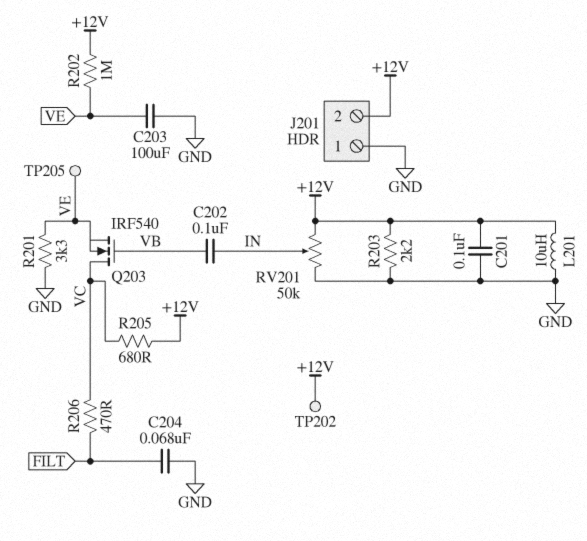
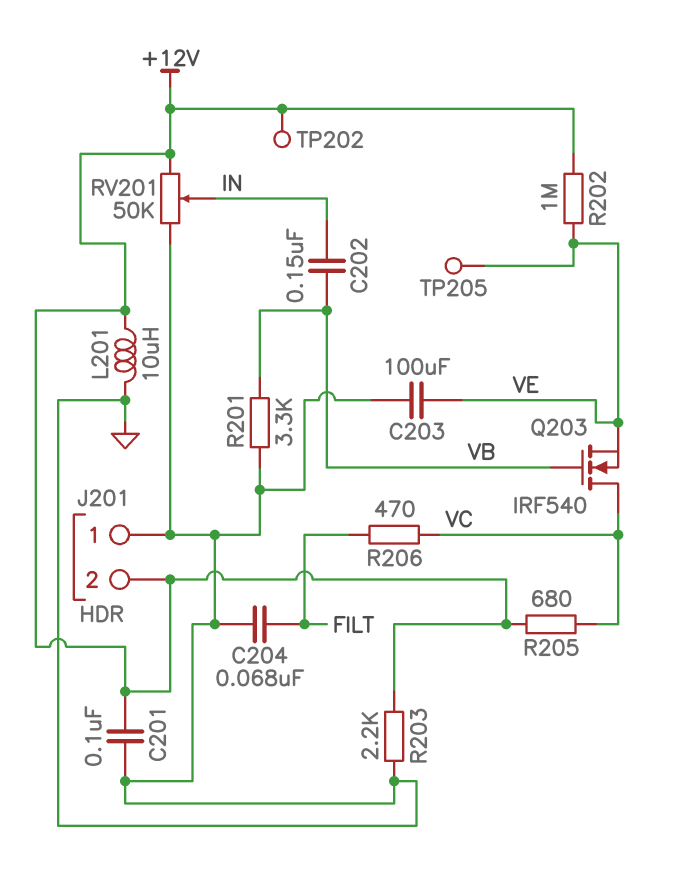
C202: 100nF (IN, VB) -> 150nF (IN, VB)
R201: 3.3k (GND, VE) -> 3.3k (GND, VB)

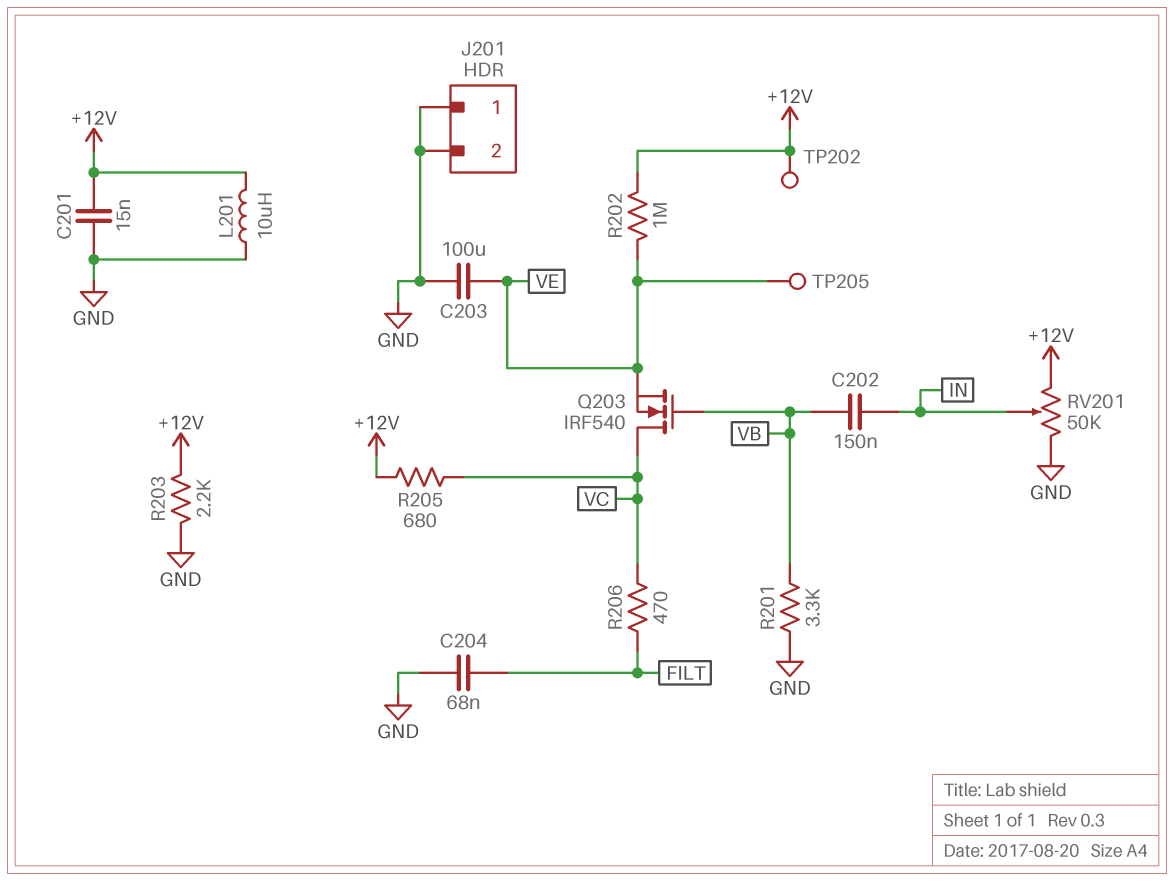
C201: 100nF (+12V, GND) -> 15nF (+12V, GND)
J201 pin 2: +12V -> GND

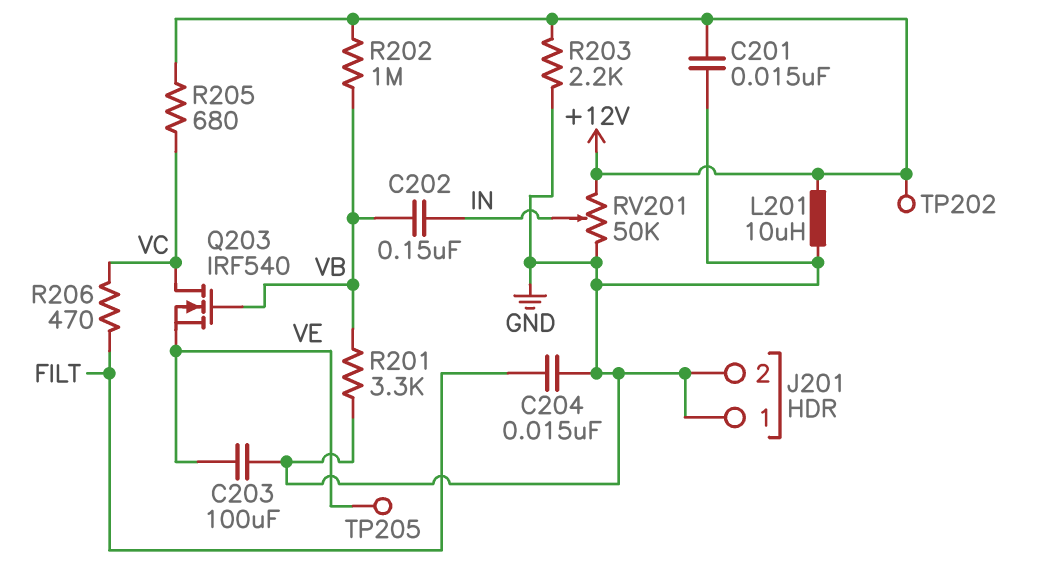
C204: 68nF (FILT, GND) -> 15nF (FILT, GND)
R202: 1M (+12V, VE) -> 1M (+12V, VB)

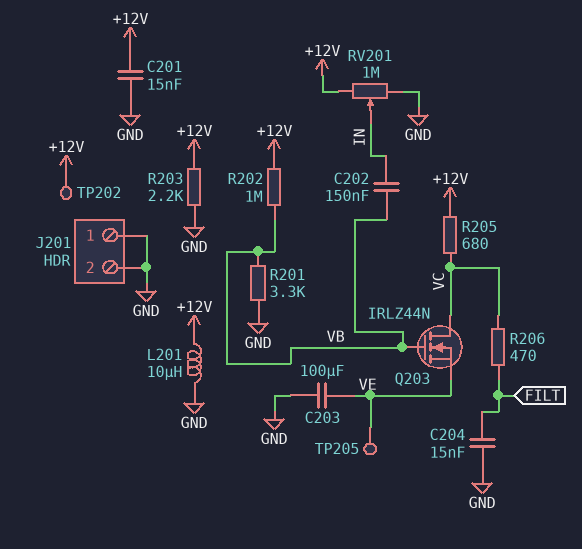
Q203: NMOS IRF540 (G VB, D VC, S VE) -> NMOS IRLZ44N (G VB, D VC, S VE)
RV201: 50k (+12V, GND, wiper IN) -> 1M (+12V, GND, wiper IN)

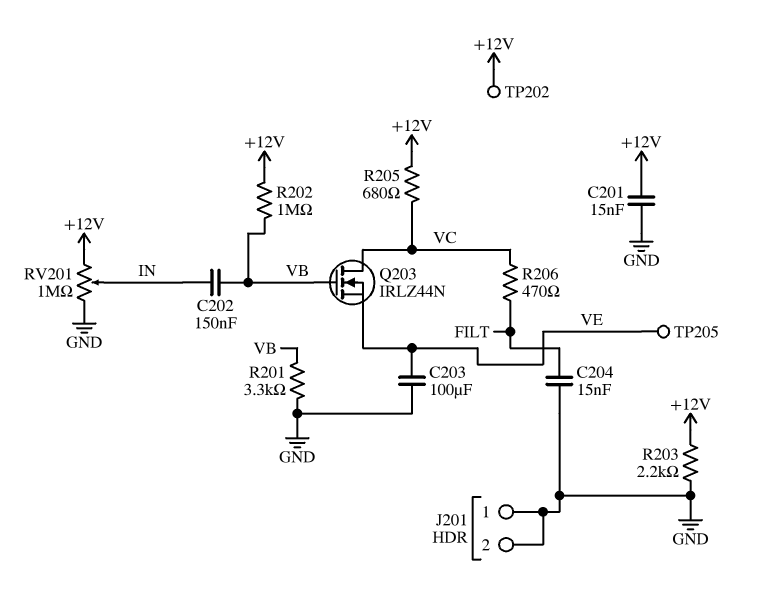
L201: 10uH (+12V, GND) -> none

